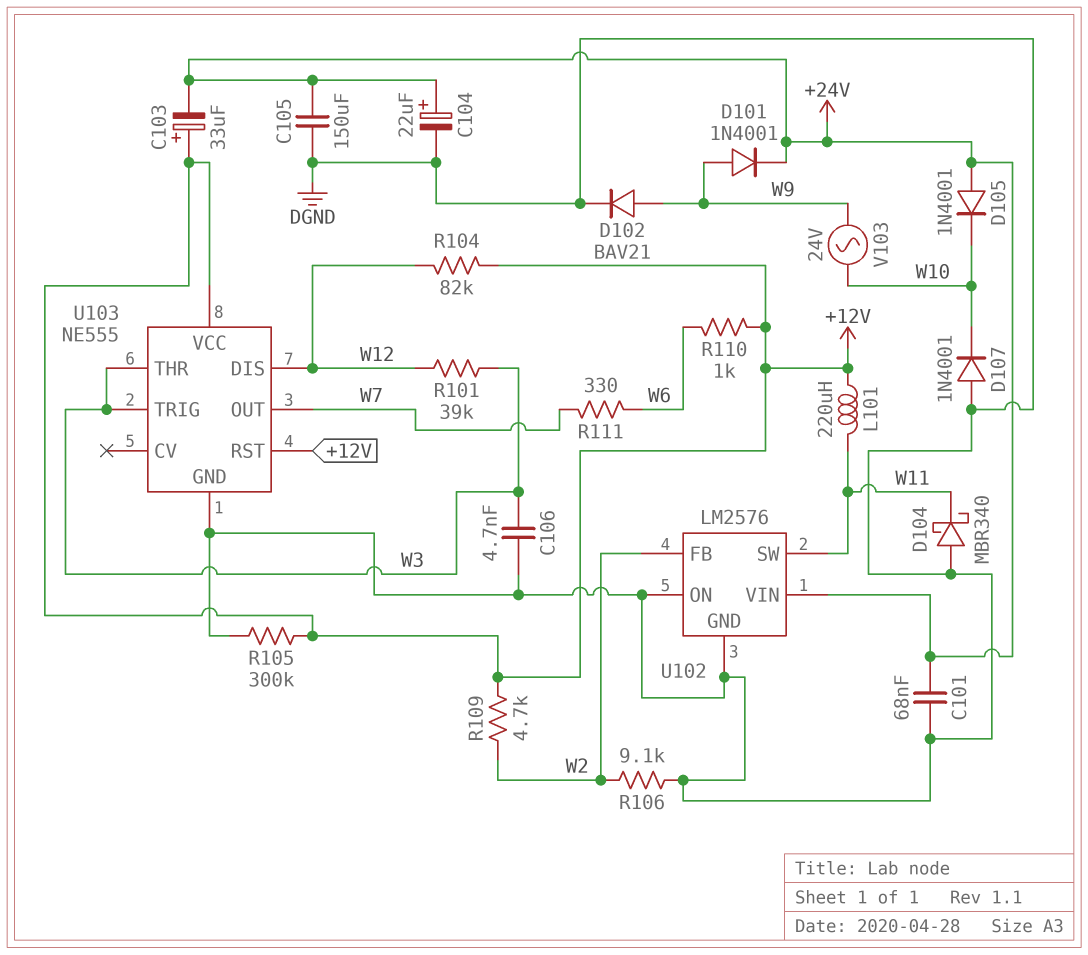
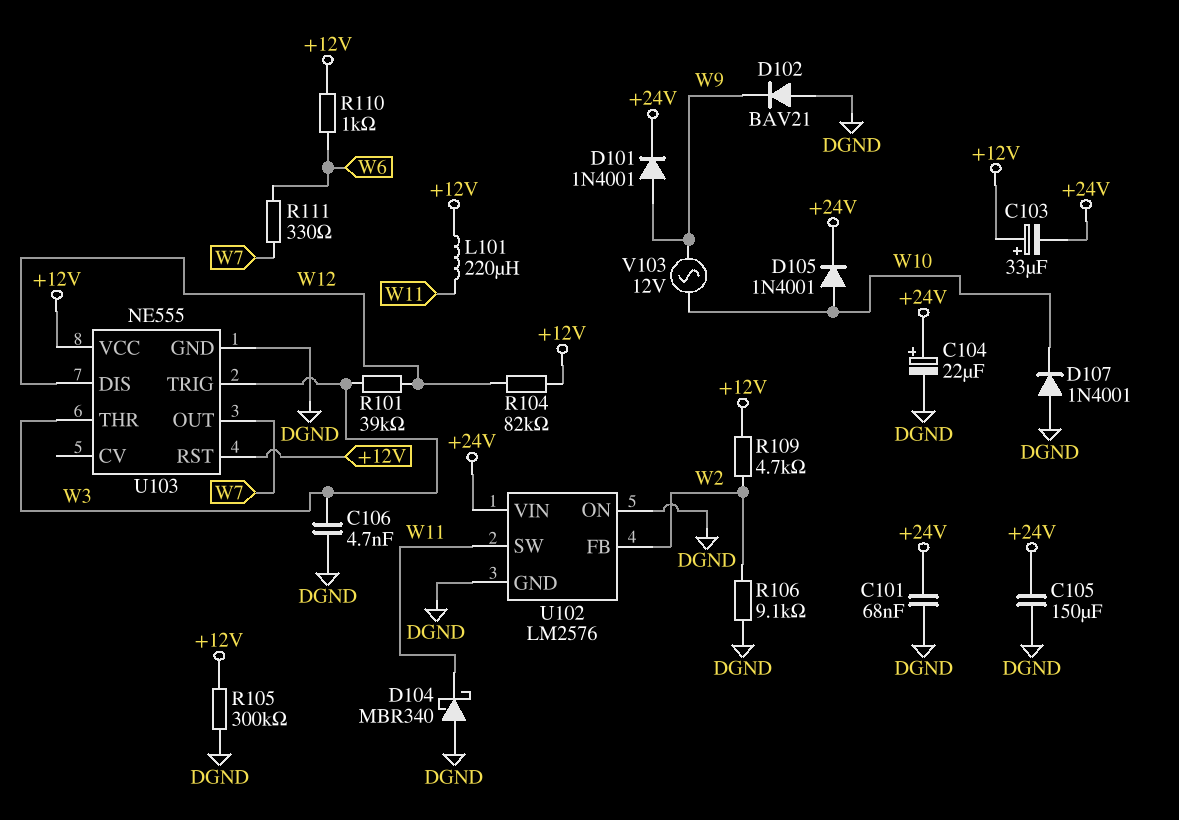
D102: diode BAV21 (A W9, K DGND) -> diode BAV21 (A DGND, K W9)
D105: diode 1N4001 (A +24V, K W10) -> diode 1N4001 (A W10, K +24V)
V103: AC 24V (W9, W10) -> AC 12V (W9, W10)

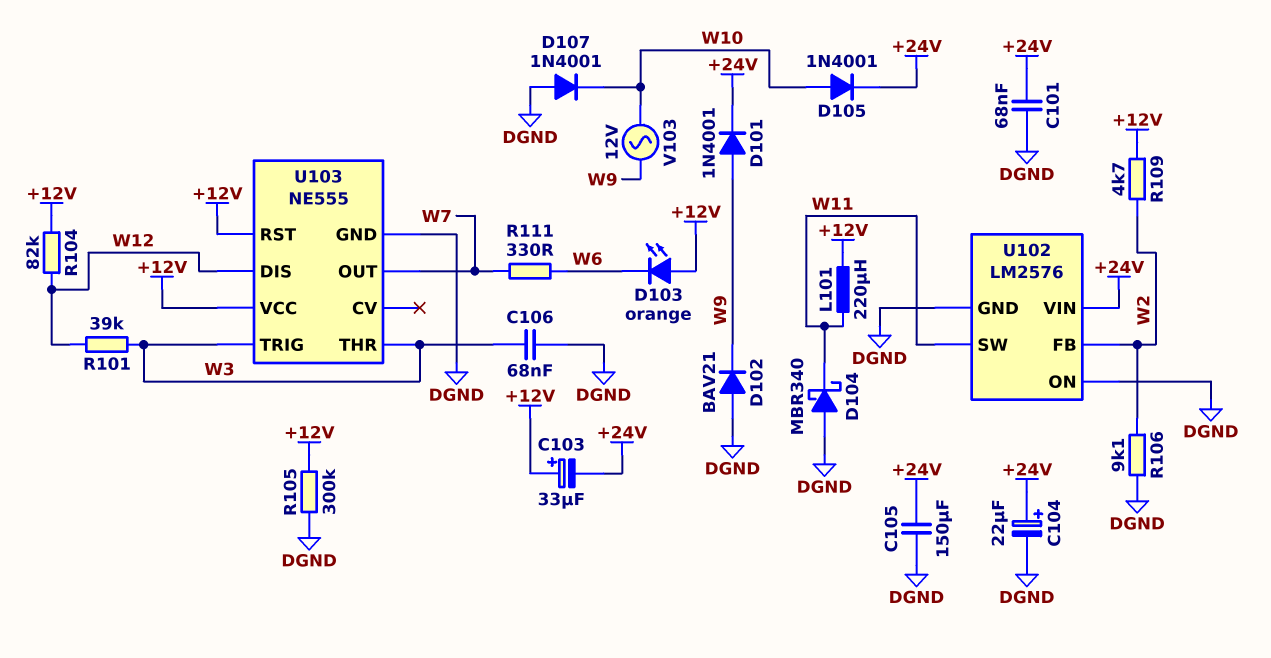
C106: 4.7nF (DGND, W3) -> 68nF (DGND, W3)
D103: none -> LED orange (A +12V, K W6)
R110: 1k (+12V, W6) -> none

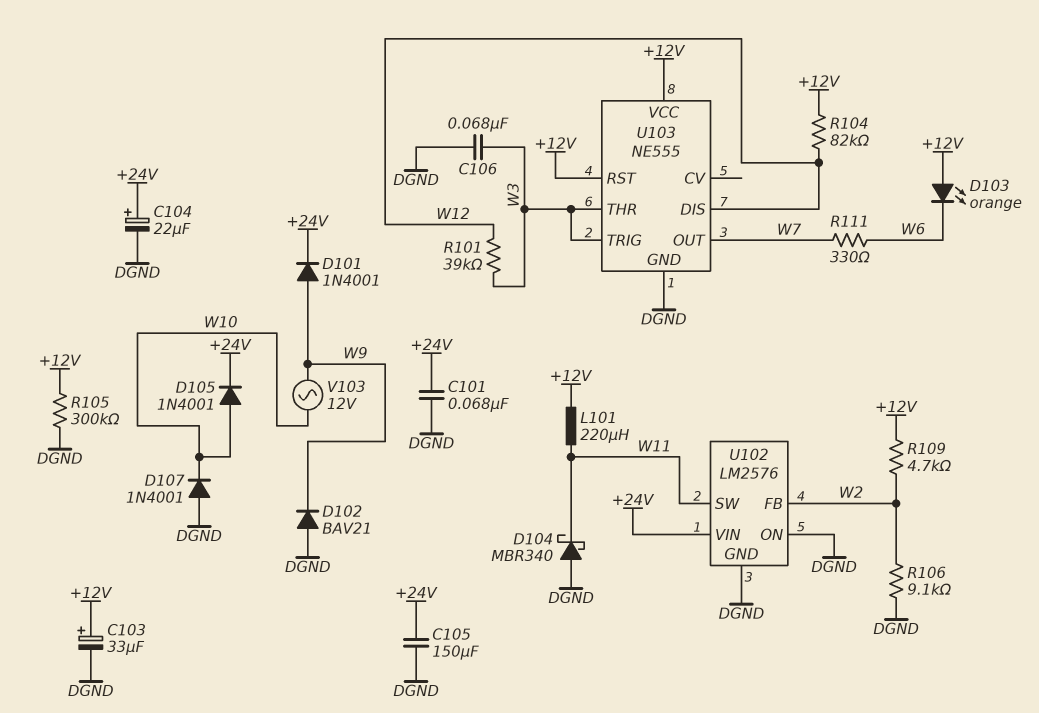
C103: 33uF (plus +12V, minus +24V) -> 33uF (plus +12V, minus DGND)

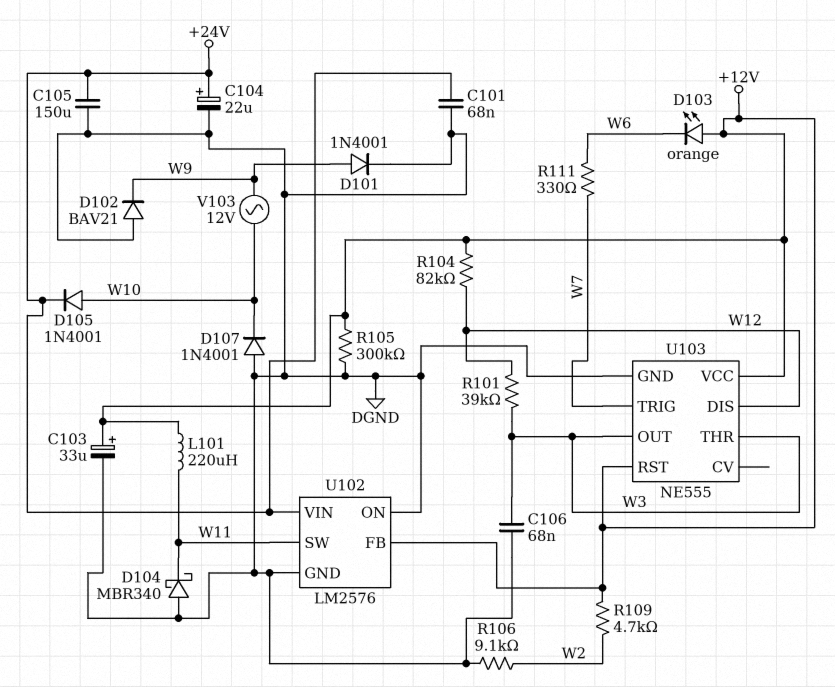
D101: diode 1N4001 (A W9, K +24V) -> diode 1N4001 (A W9, K DGND)
U102 pin FB: W2 -> +12V
U103 pin OUT: W7 -> W3
U103 pin TRIG: W3 -> W7

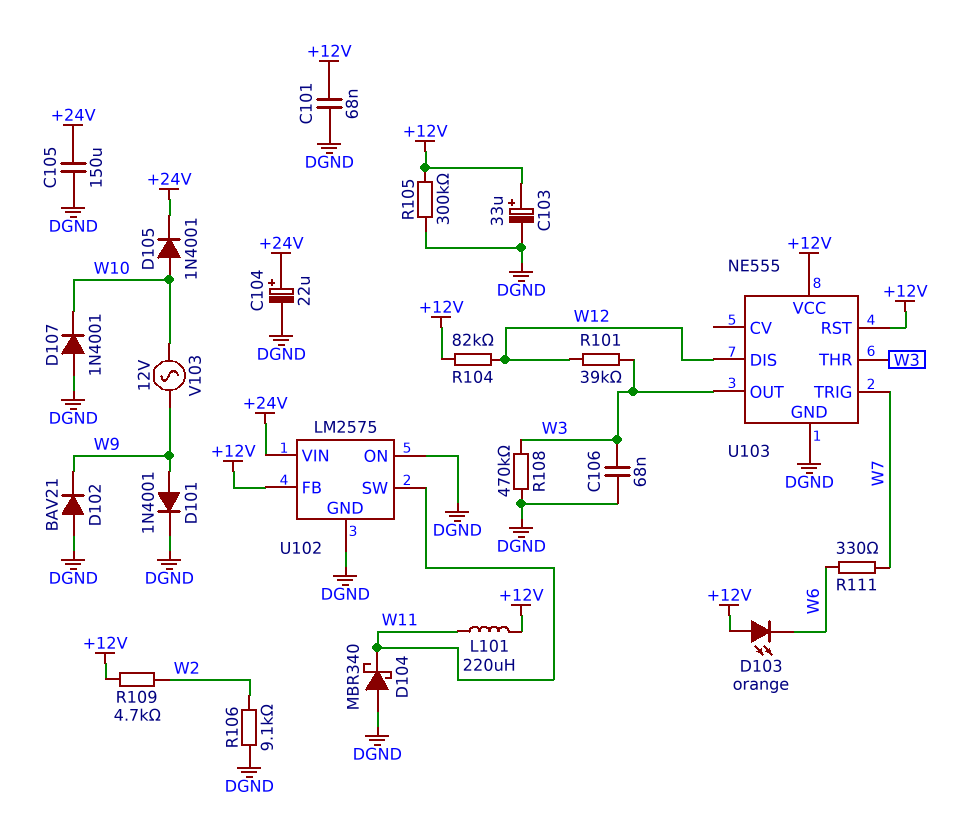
C101: 68nF (+24V, DGND) -> 68nF (+12V, DGND)
R108: none -> 470k (DGND, W3)
U102: LM2576 -> LM2575

